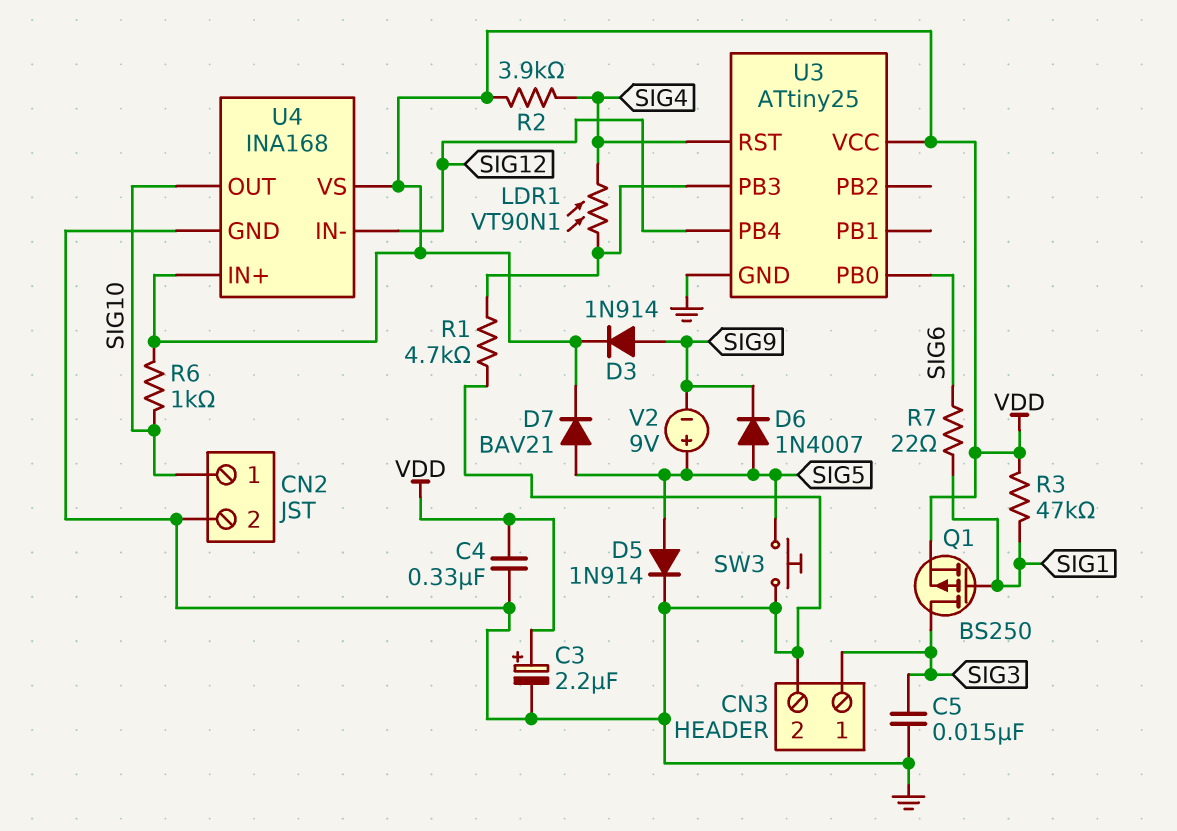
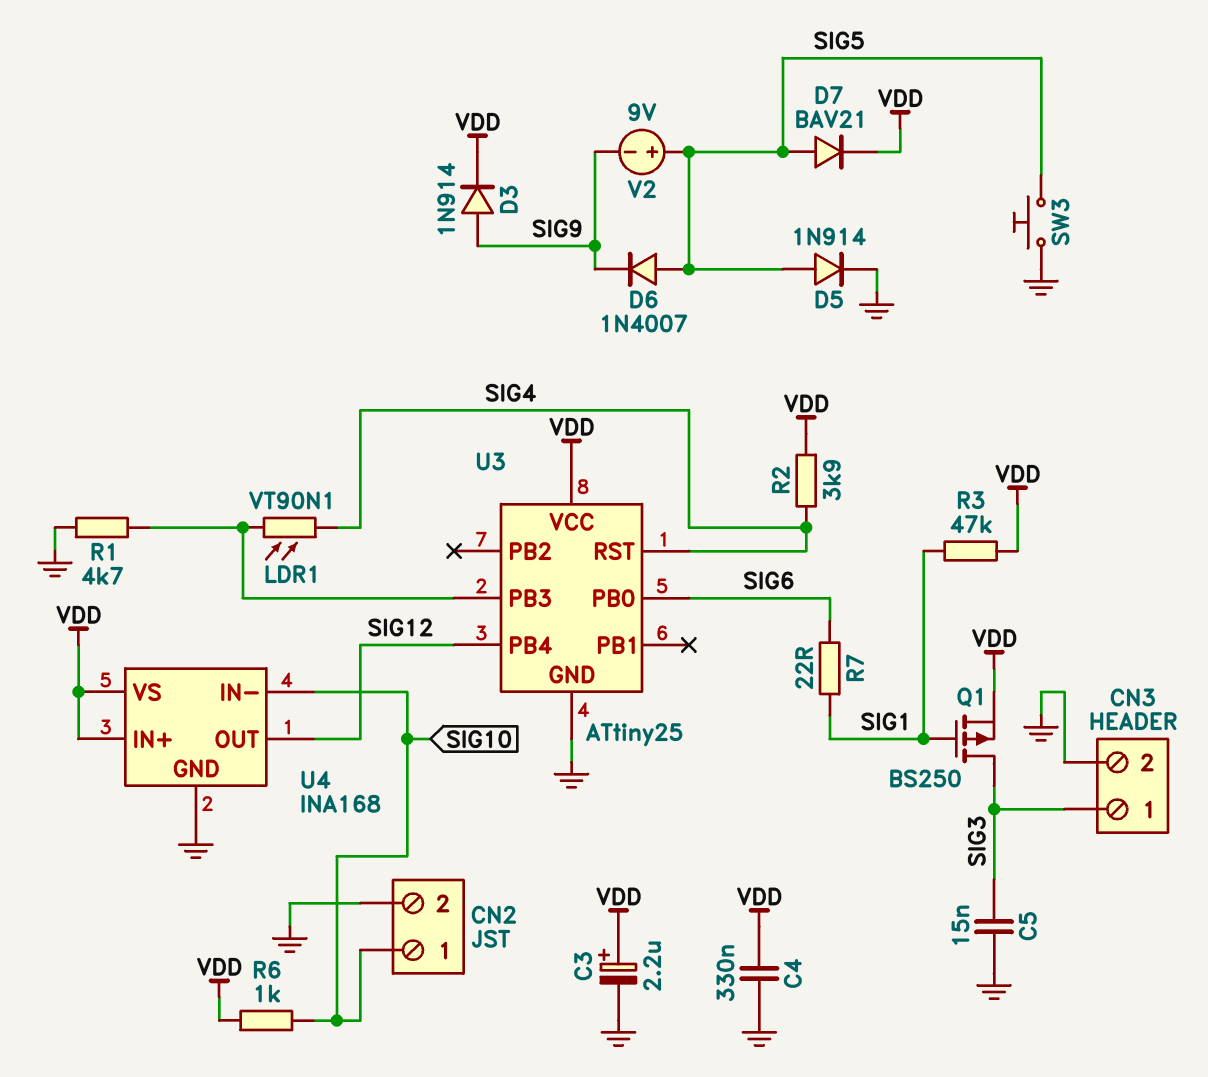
U4 pin IN-: SIG12 -> SIG10
U4 pin OUT: SIG10 -> SIG12

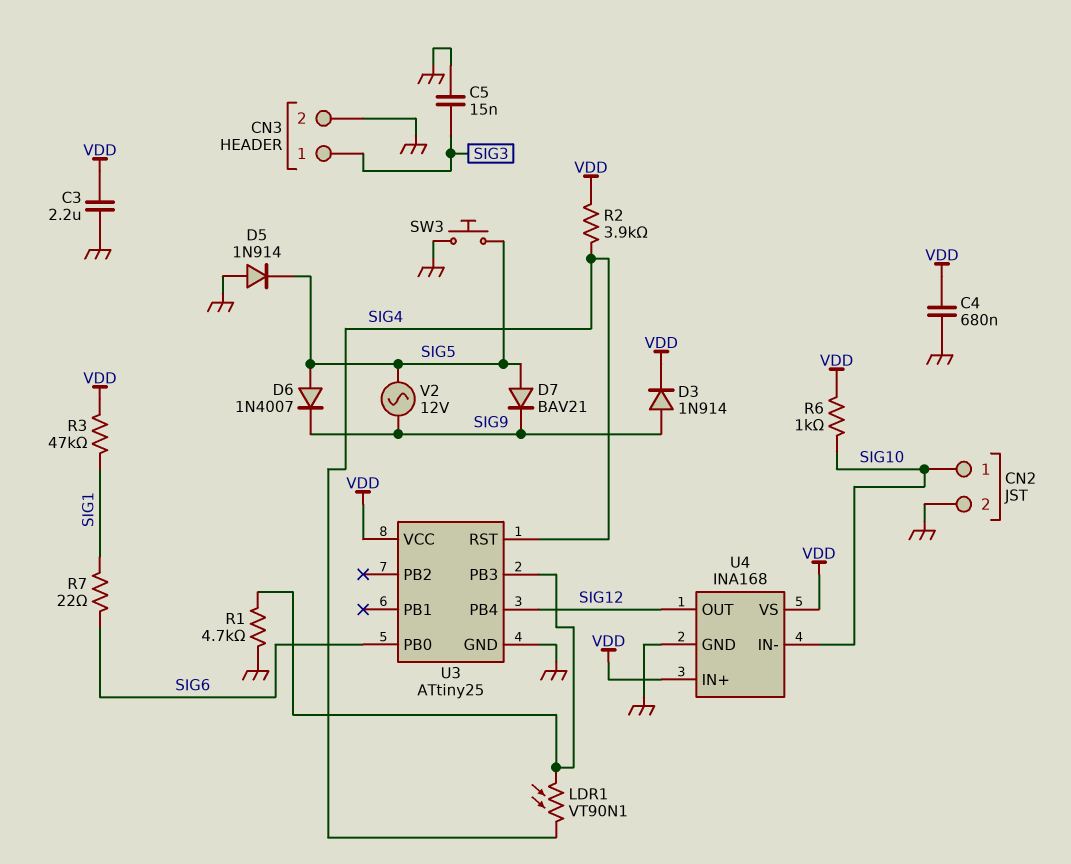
C3: 2.2uF (plus VDD, minus GND) -> 2.2uF (GND, VDD)
C4: 330nF (GND, VDD) -> 680nF (GND, VDD)
D5: diode 1N914 (A SIG5, K GND) -> diode 1N914 (A GND, K SIG5)
D7: diode BAV21 (A SIG5, K VDD) -> diode BAV21 (A SIG5, K SIG9)
Q1: PMOS BS250 (G SIG1, D SIG3, S VDD) -> none
V2: 9V (plus SIG5, minus SIG9) -> AC 12V (SIG5, SIG9)

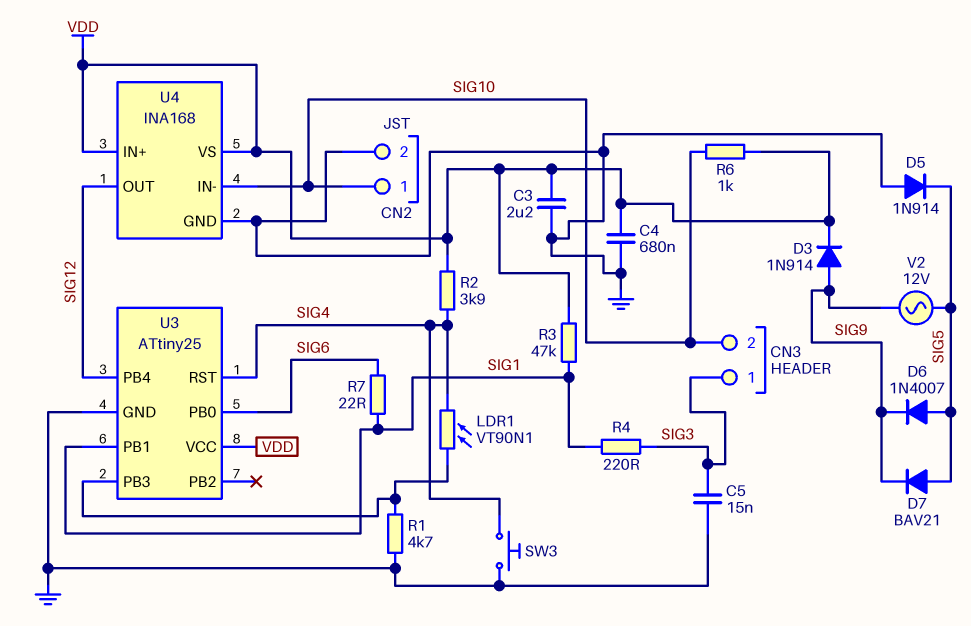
CN3 pin 2: GND -> SIG10
R4: none -> 220 (SIG1, SIG3)
SW3: button (GND, SIG5) -> button (GND, SIG4)
U3 pin PB1: none -> SIG1

